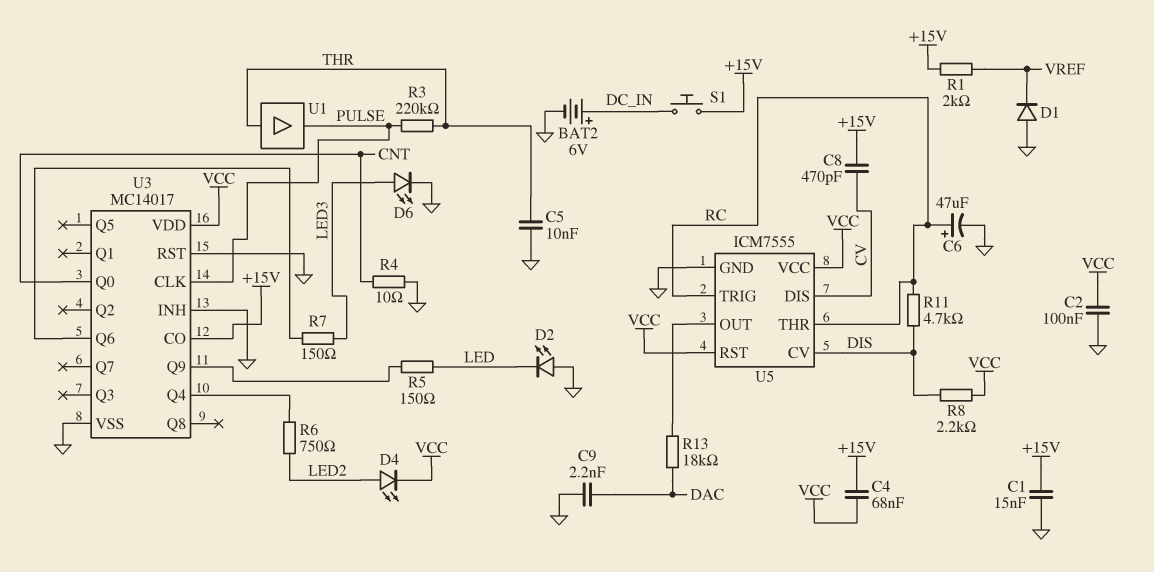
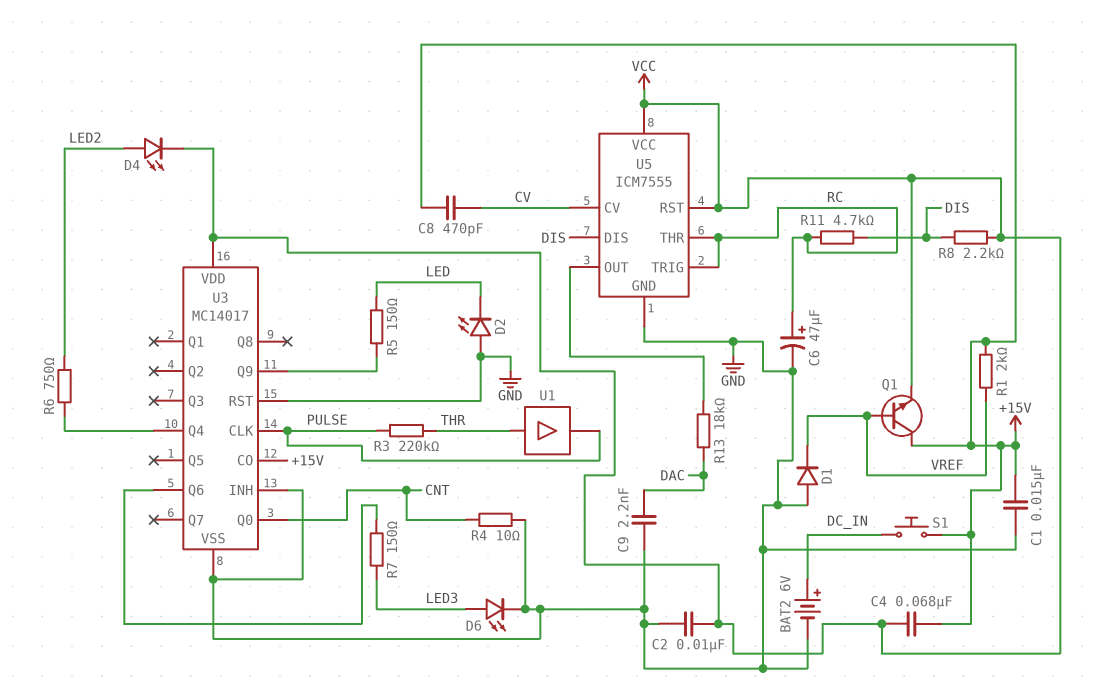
C2: 100nF (GND, VCC) -> 10nF (GND, VCC)
C5: 10nF (GND, THR) -> none
Q1: none -> NPN (B VREF, C +15V, E VCC)
U5 pin CV: DIS -> CV
U5 pin DIS: CV -> DIS

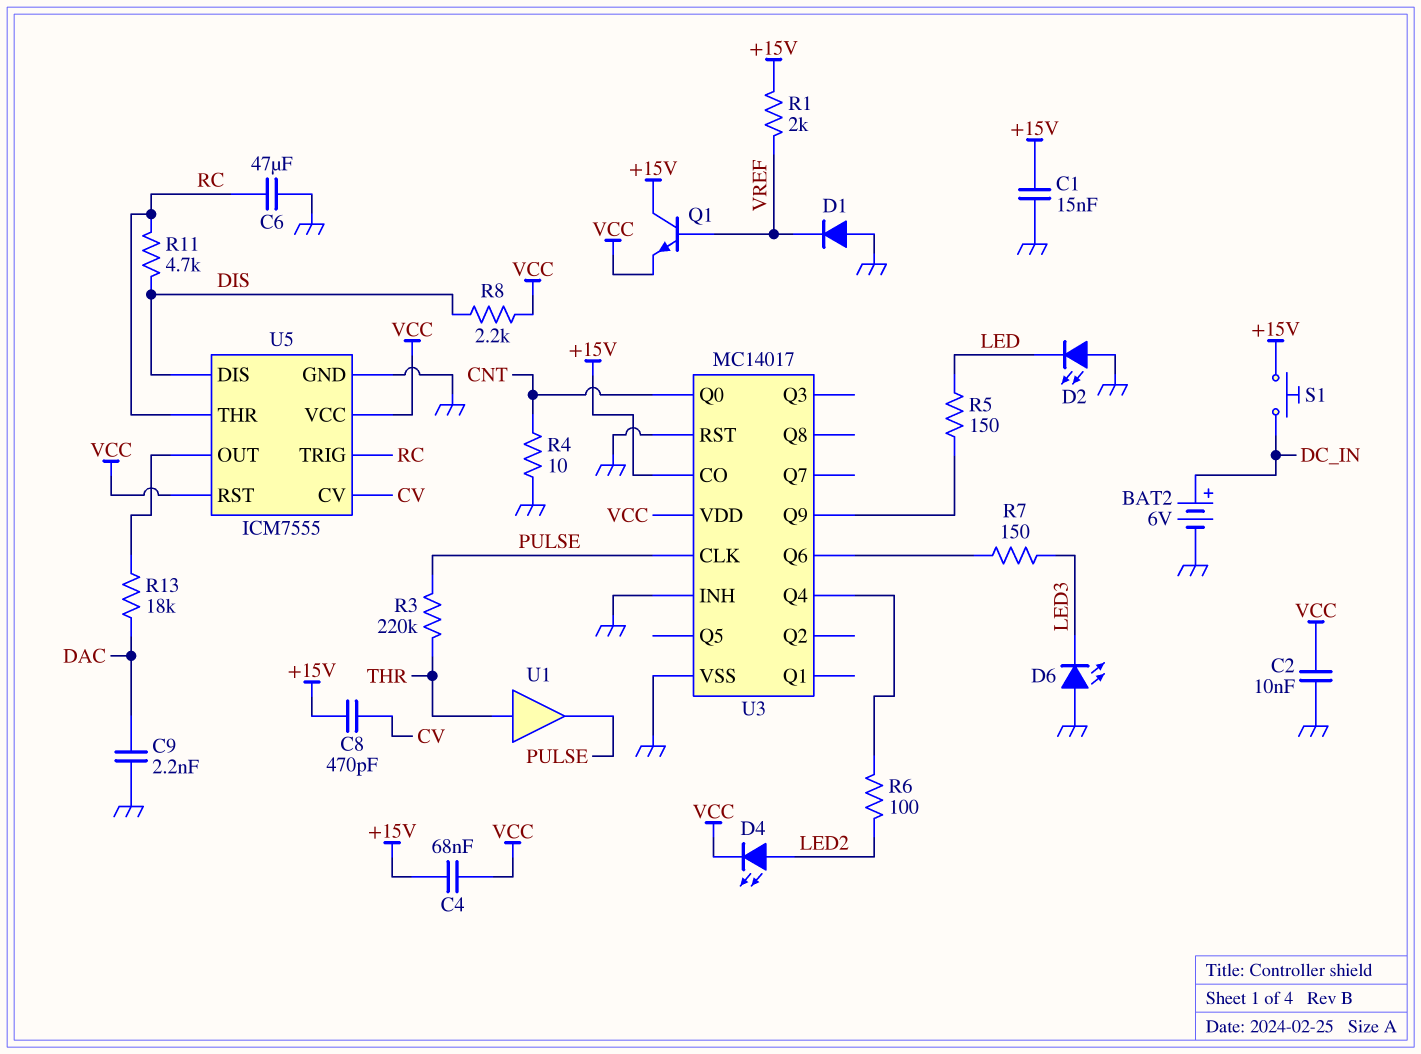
C6: 47uF (plus RC, minus GND) -> 47uF (GND, RC)
D6: LED (A LED3, K GND) -> LED (A GND, K LED3)
R6: 750 (LED2, U3/Q4) -> 100 (LED2, U3/Q4)

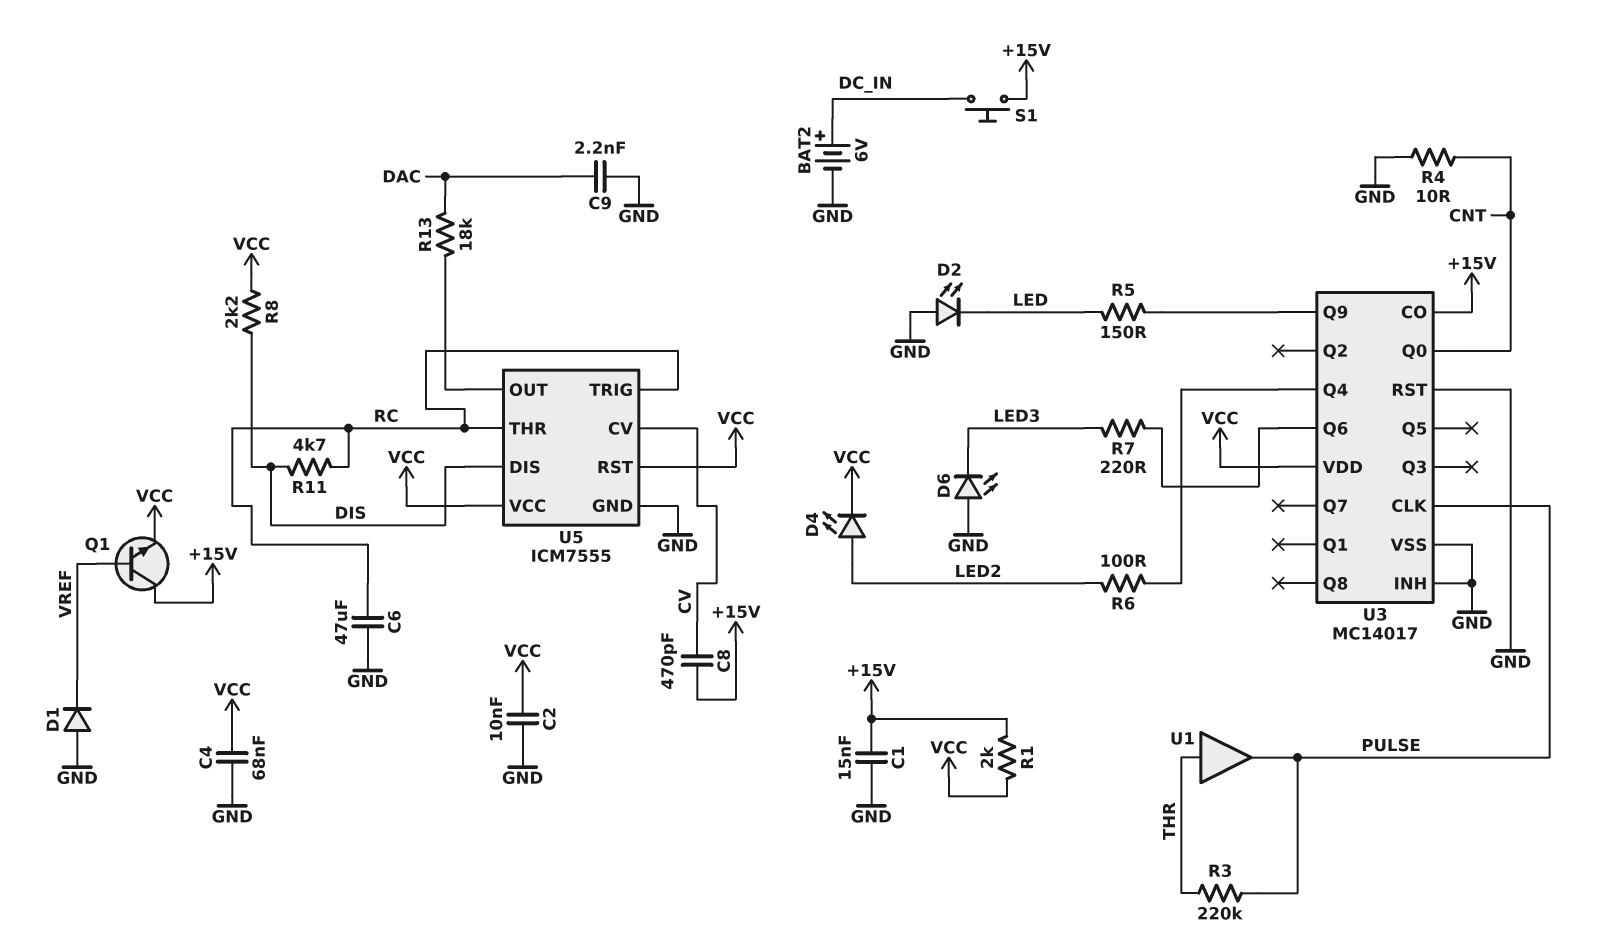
C4: 68nF (+15V, VCC) -> 68nF (GND, VCC)
R1: 2k (+15V, VREF) -> 2k (+15V, VCC)
R7: 150 (LED3, U3/Q6) -> 220 (LED3, U3/Q6)

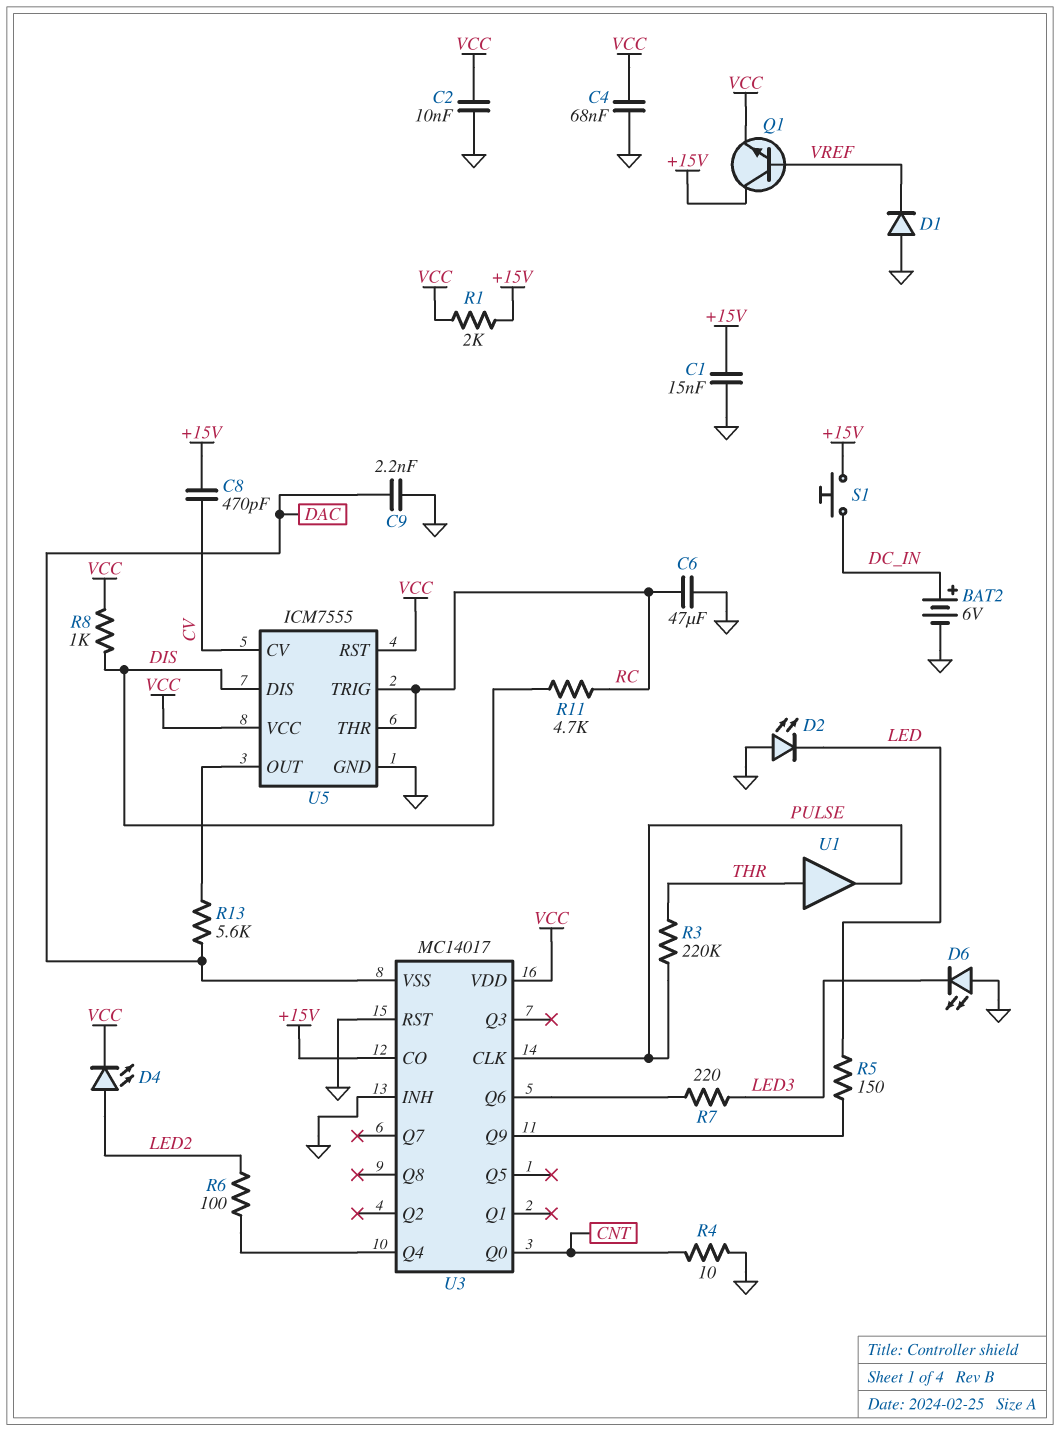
R8: 2.2k (DIS, VCC) -> 1k (DIS, VCC)
R13: 18k (DAC, U5/OUT) -> 5.6k (DAC, U5/OUT)
U3 pin VSS: GND -> DAC

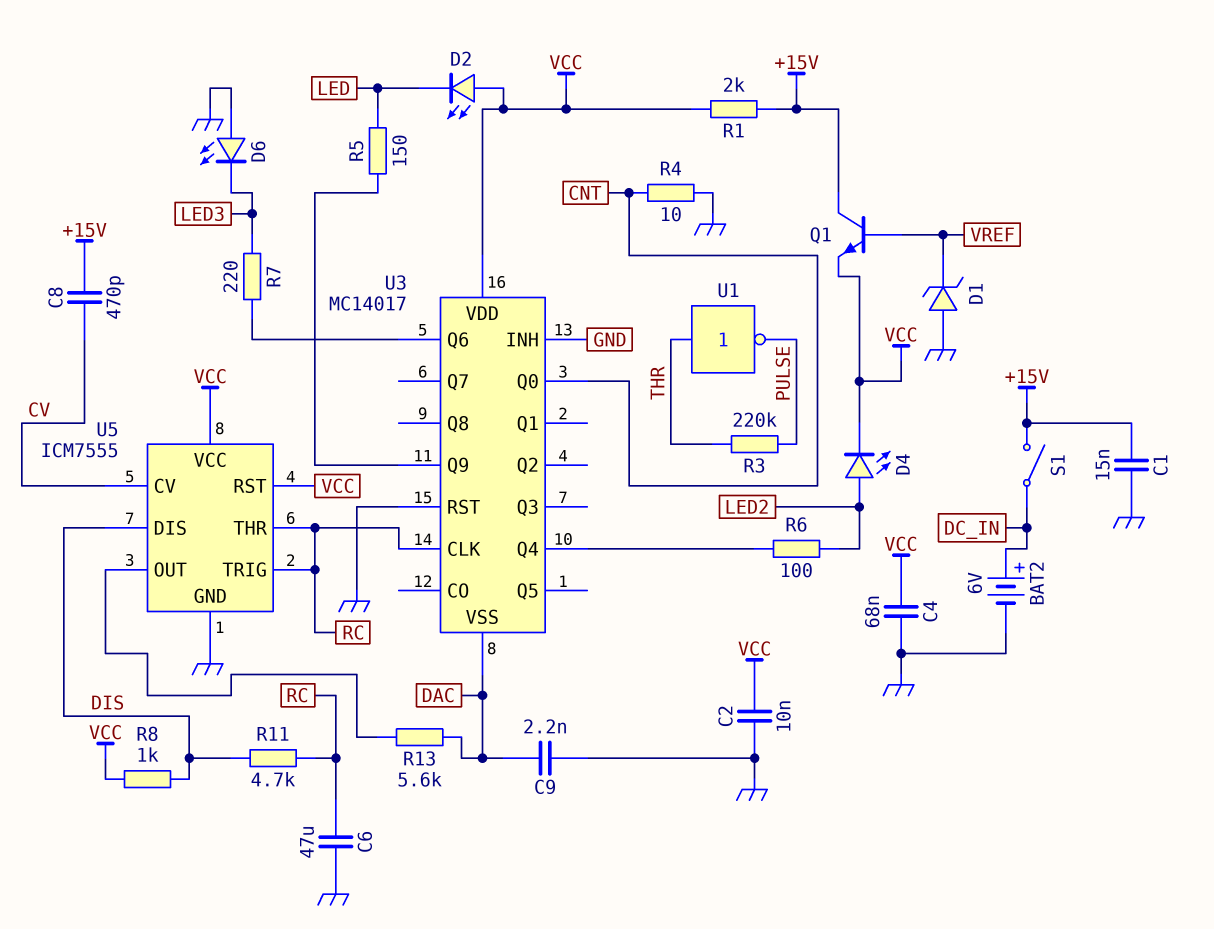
D1: diode (A GND, K VREF) -> zener (A GND, K VREF)
D2: LED (A GND, K LED) -> LED (A VCC, K LED)
S1: button (+15V, DC_IN) -> switch (+15V, DC_IN)
U1: buffer (in THR, out PULSE) -> NOT (in THR, out PULSE)
U3 pin CLK: PULSE -> RC
U3 pin CO: +15V -> none

